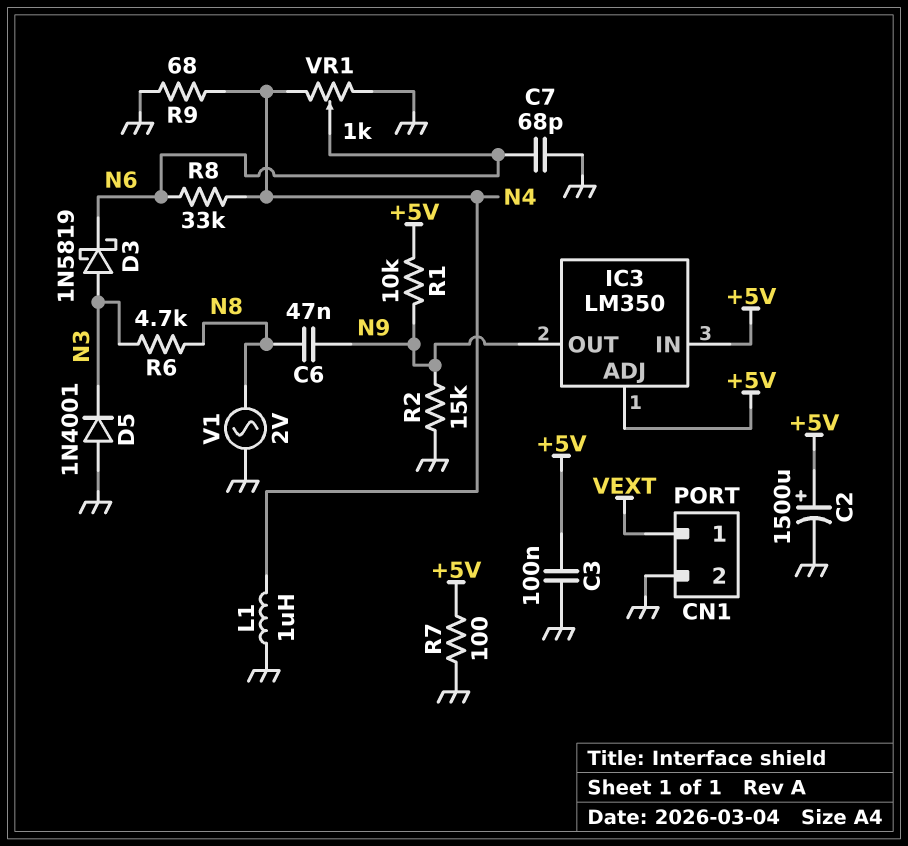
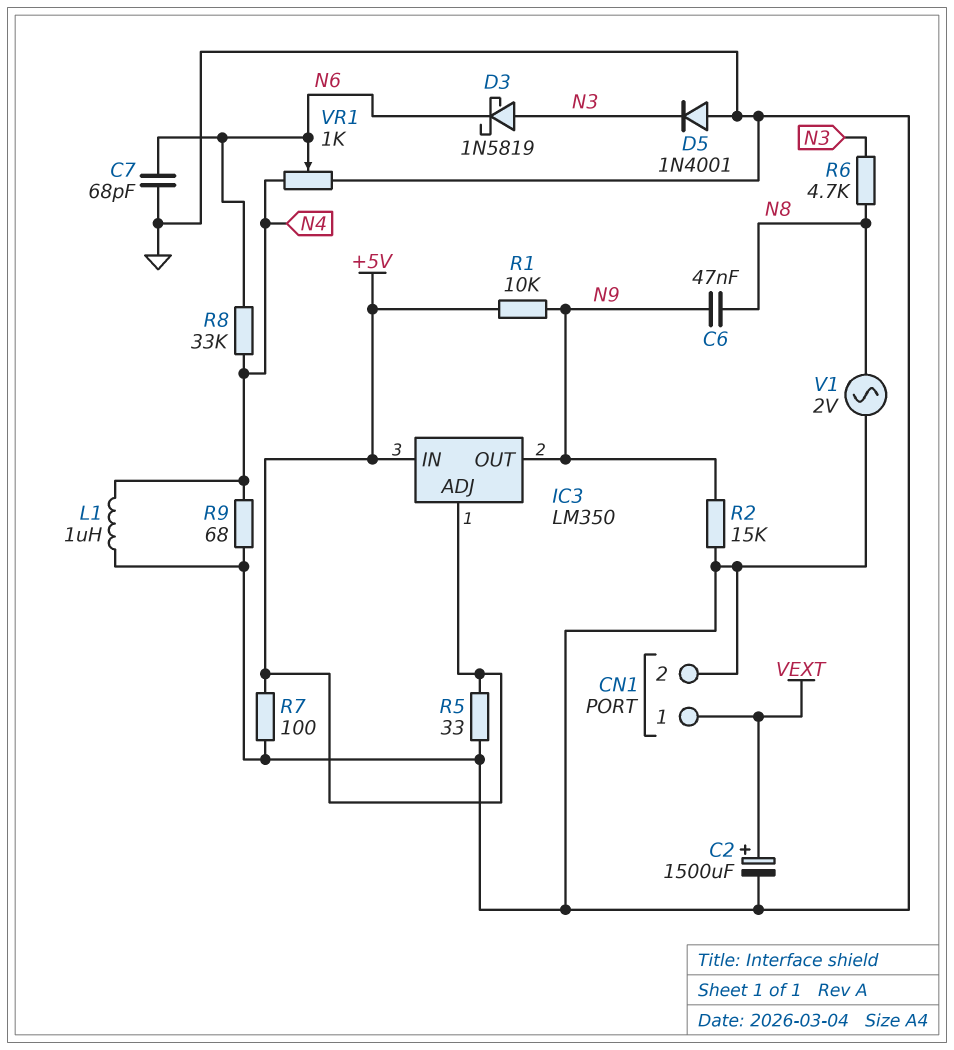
C2: 1500uF (plus +5V, minus GND) -> 1500uF (plus VEXT, minus GND)
C3: 100nF (+5V, GND) -> none
R5: none -> 33 (+5V, GND)

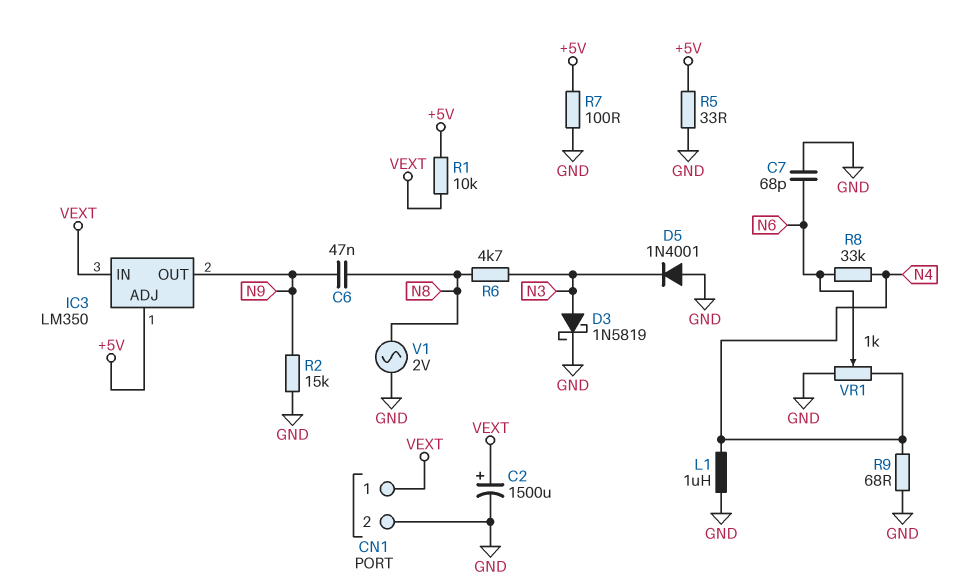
D3: schottky 1N5819 (A N3, K N6) -> schottky 1N5819 (A N3, K GND)
IC3 pin IN: +5V -> VEXT
R1: 10k (+5V, N9) -> 10k (+5V, VEXT)

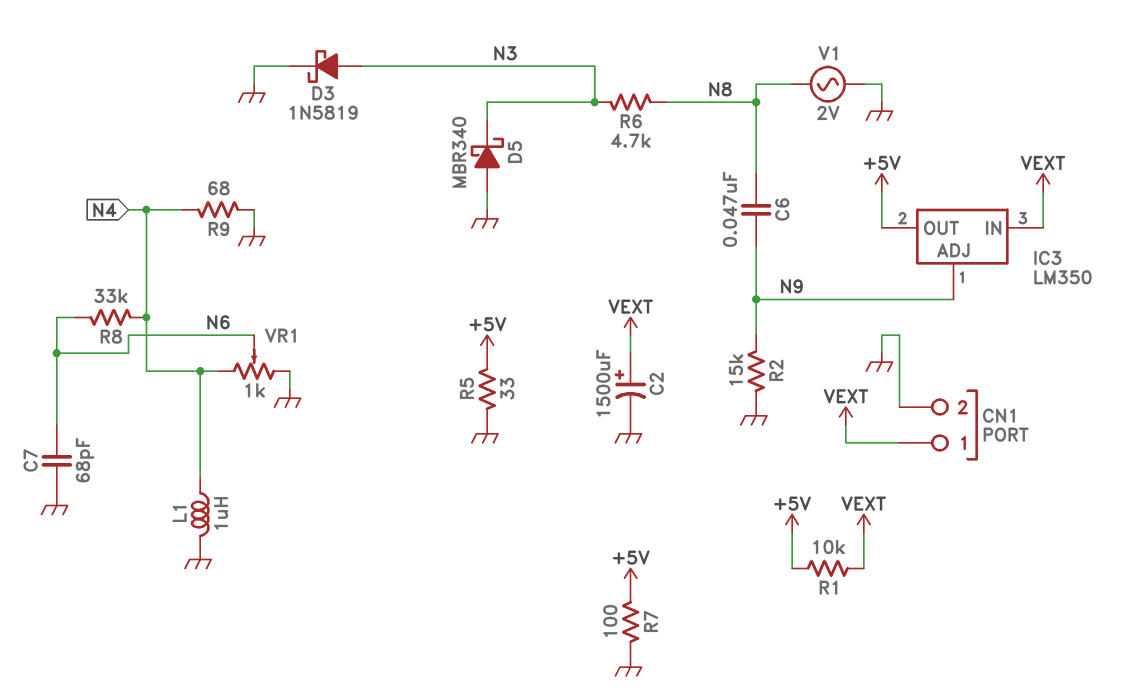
D5: diode 1N4001 (A GND, K N3) -> schottky MBR340 (A GND, K N3)
IC3 pin ADJ: +5V -> N9
IC3 pin OUT: N9 -> +5V

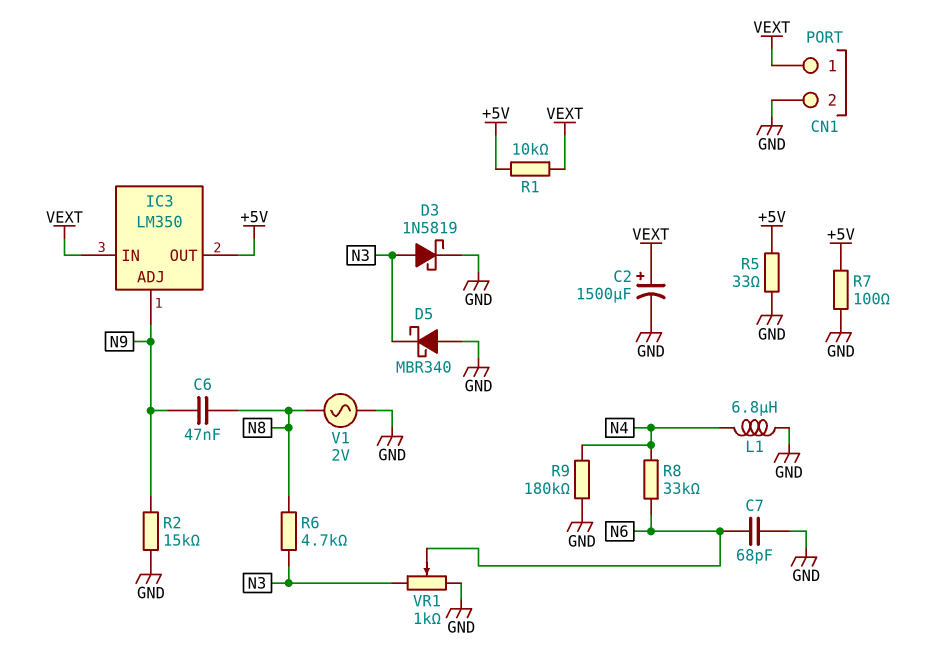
L1: 1uH (GND, N4) -> 6.8uH (GND, N4)
R9: 68 (GND, N4) -> 180k (GND, N4)
VR1: 1k (GND, N4, wiper N6) -> 1k (GND, N3, wiper N6)

